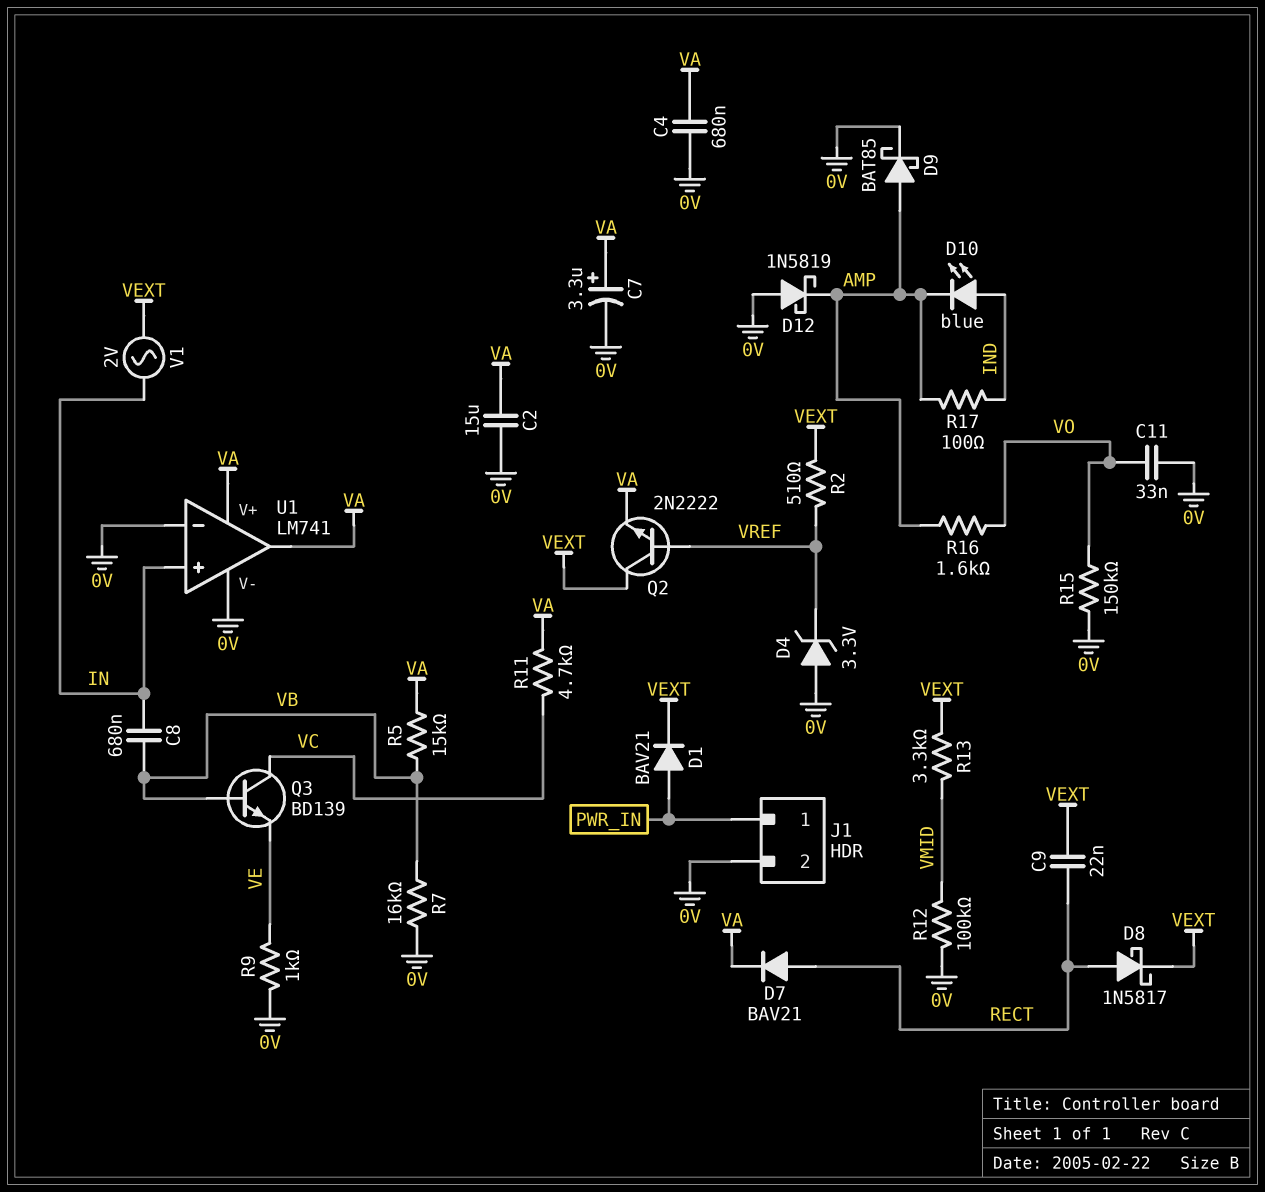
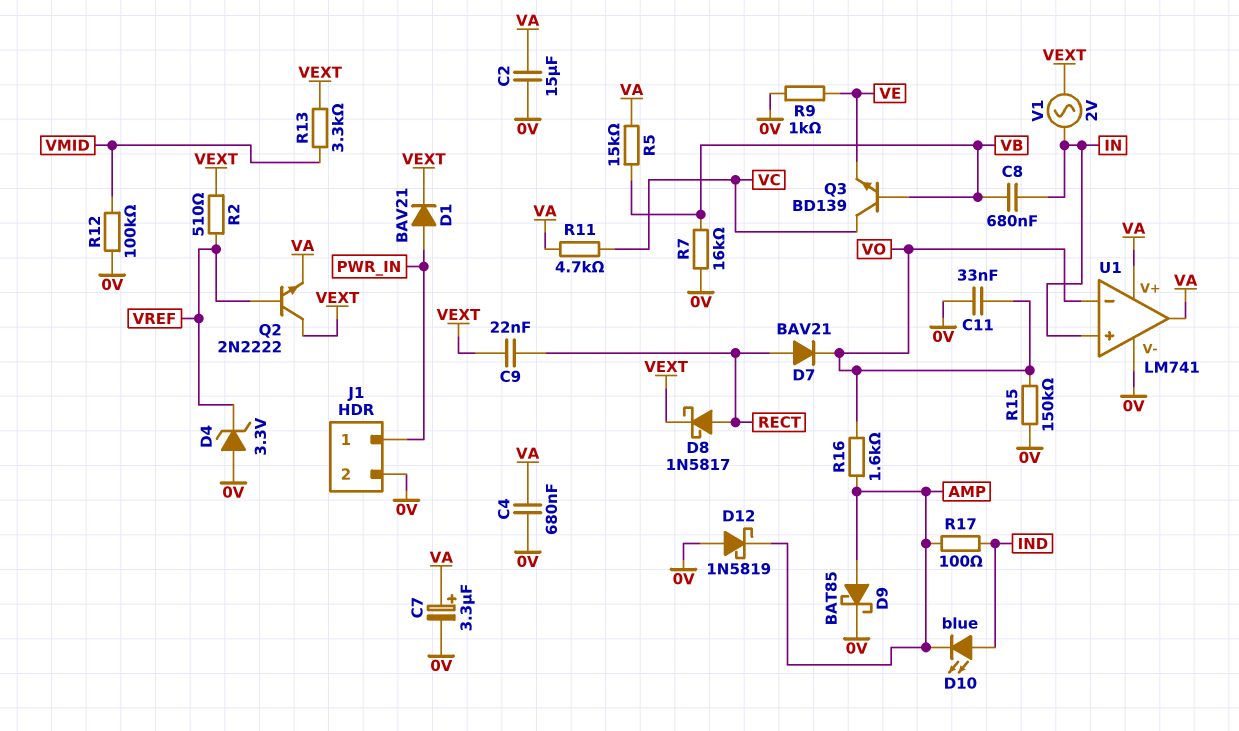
D7: diode BAV21 (A RECT, K VA) -> diode BAV21 (A RECT, K VO)
U1 pin in-: 0V -> VO

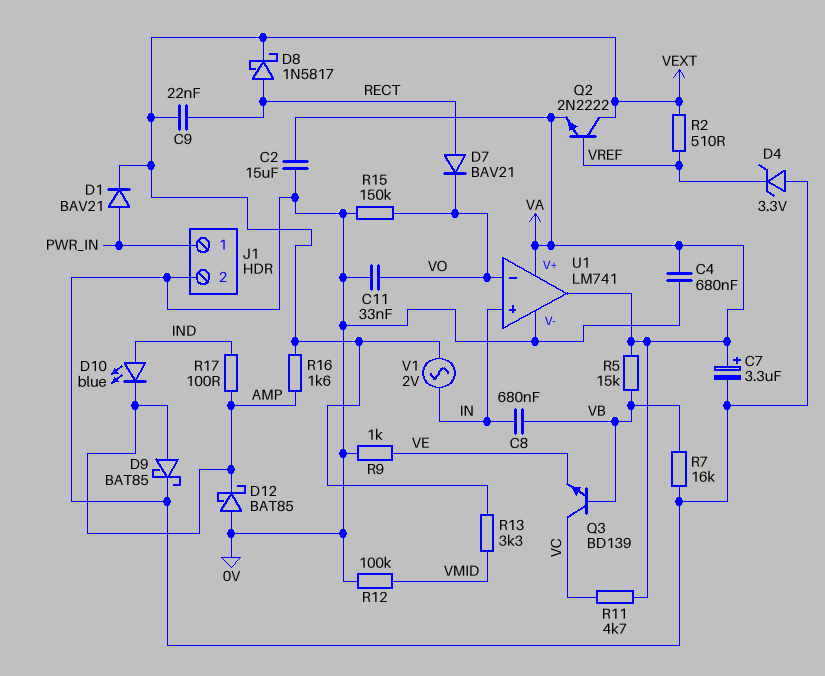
D12: schottky 1N5819 (A 0V, K AMP) -> schottky BAT85 (A 0V, K AMP)
R16: 1.6k (AMP, VO) -> 1.6k (AMP, VEXT)

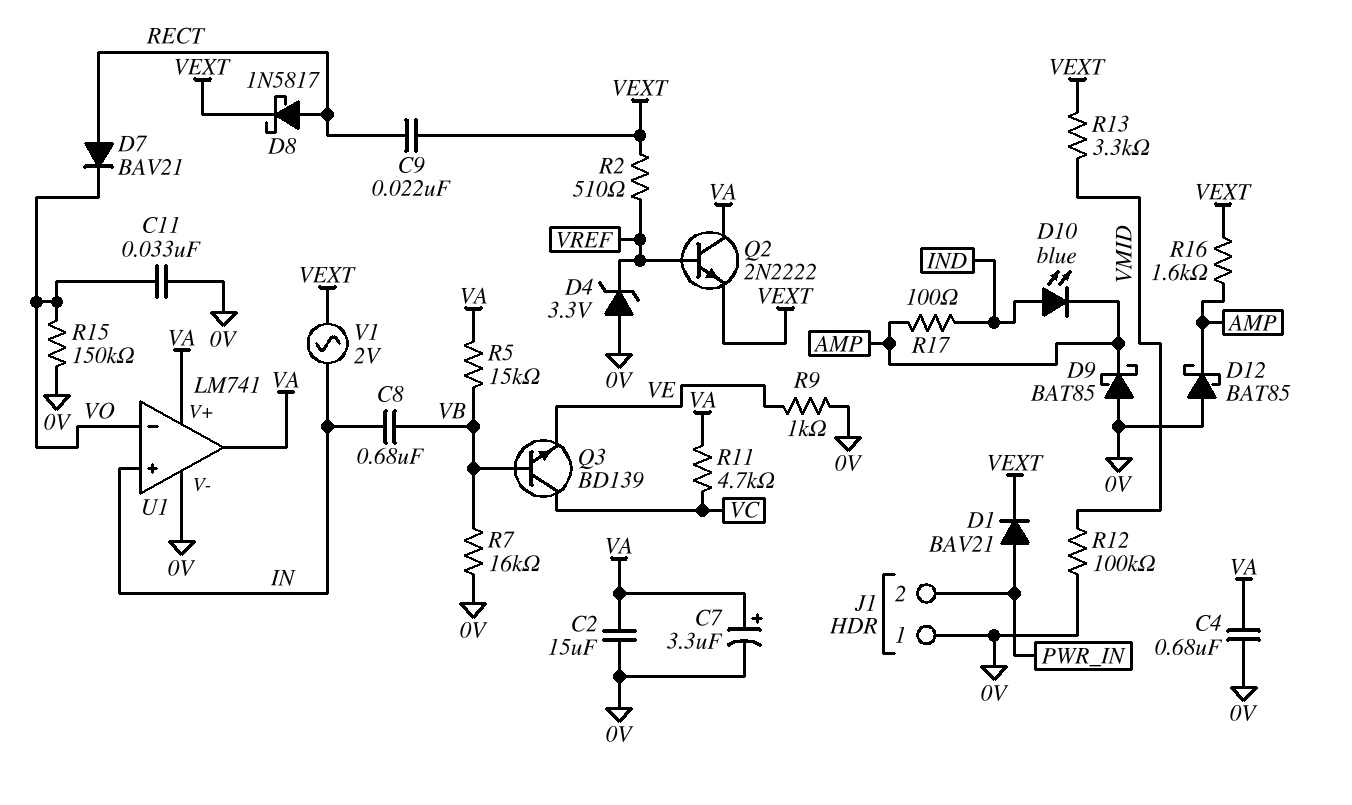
D9: schottky BAT85 (A AMP, K 0V) -> schottky BAT85 (A 0V, K AMP)
J1 pin 1: PWR_IN -> 0V
J1 pin 2: 0V -> PWR_IN
Q2: NPN 2N2222 (B VREF, C VEXT, E VA) -> NPN 2N2222 (B VREF, C VA, E VEXT)

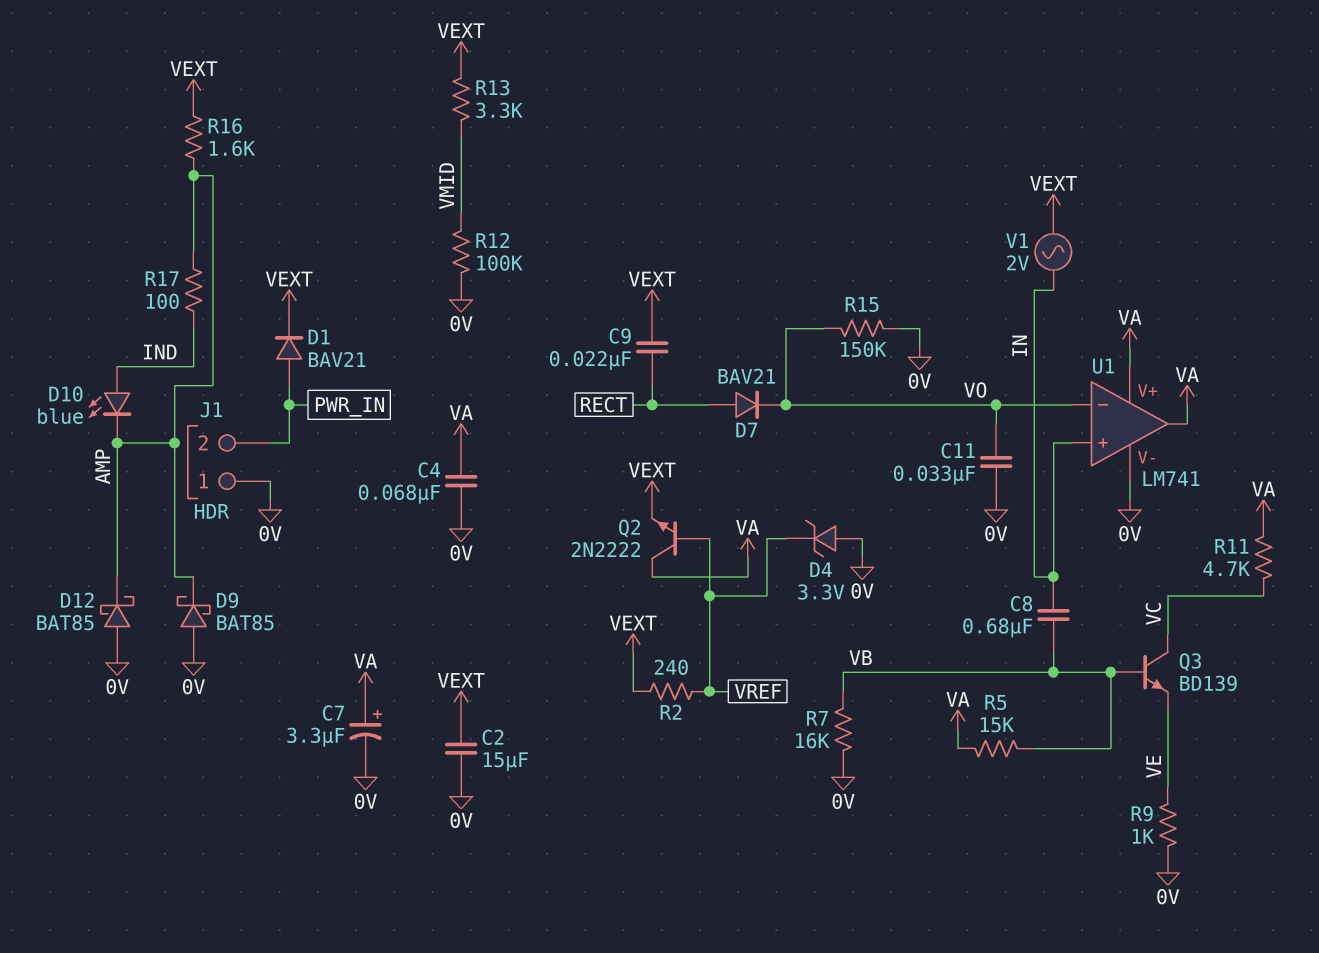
C2: 15uF (0V, VA) -> 15uF (0V, VEXT)
C4: 680nF (0V, VA) -> 68nF (0V, VA)
D8: schottky 1N5817 (A RECT, K VEXT) -> none
R2: 510 (VEXT, VREF) -> 240 (VEXT, VREF)

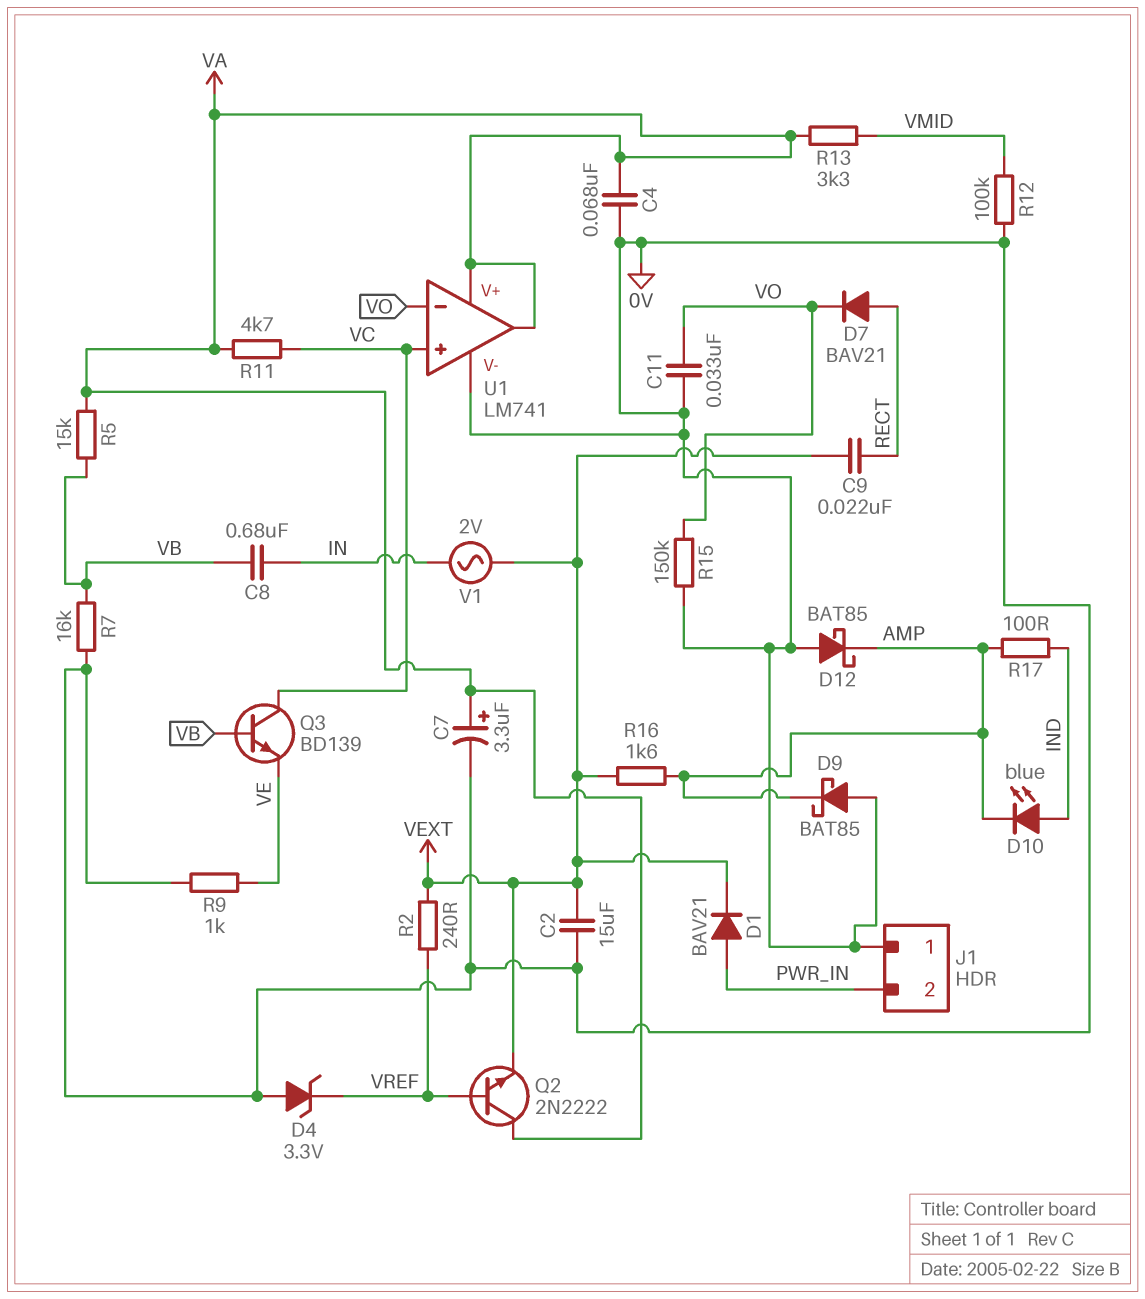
R13: 3.3k (VEXT, VMID) -> 3.3k (VA, VMID)
U1 pin in+: IN -> VC

